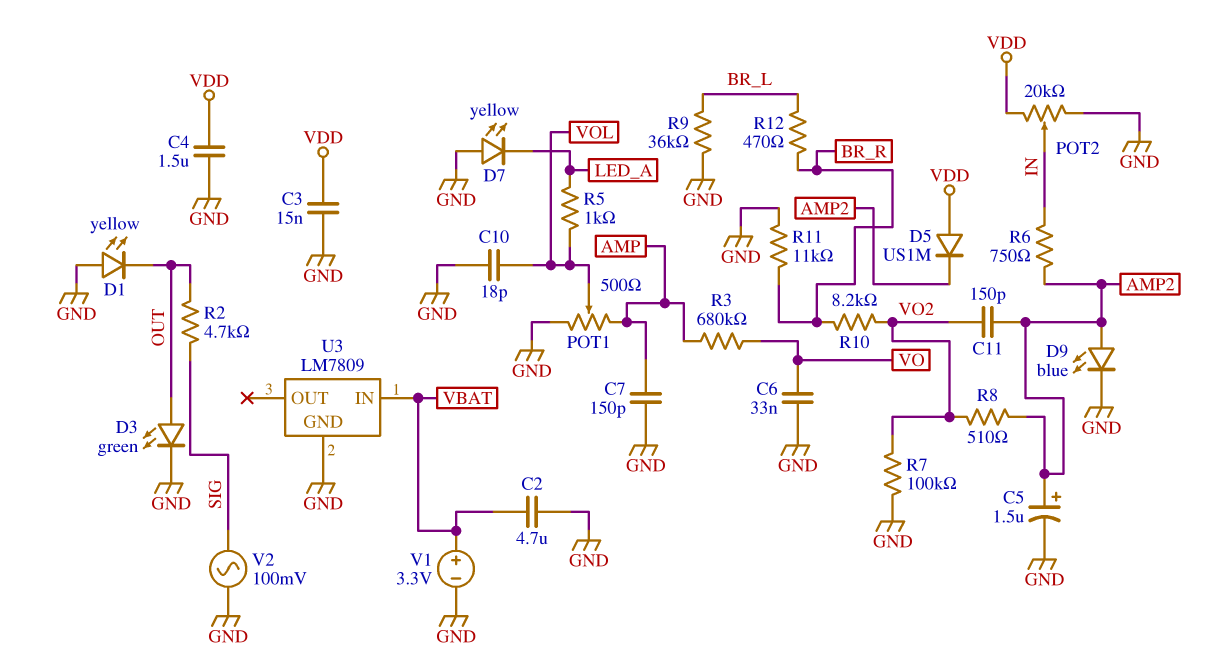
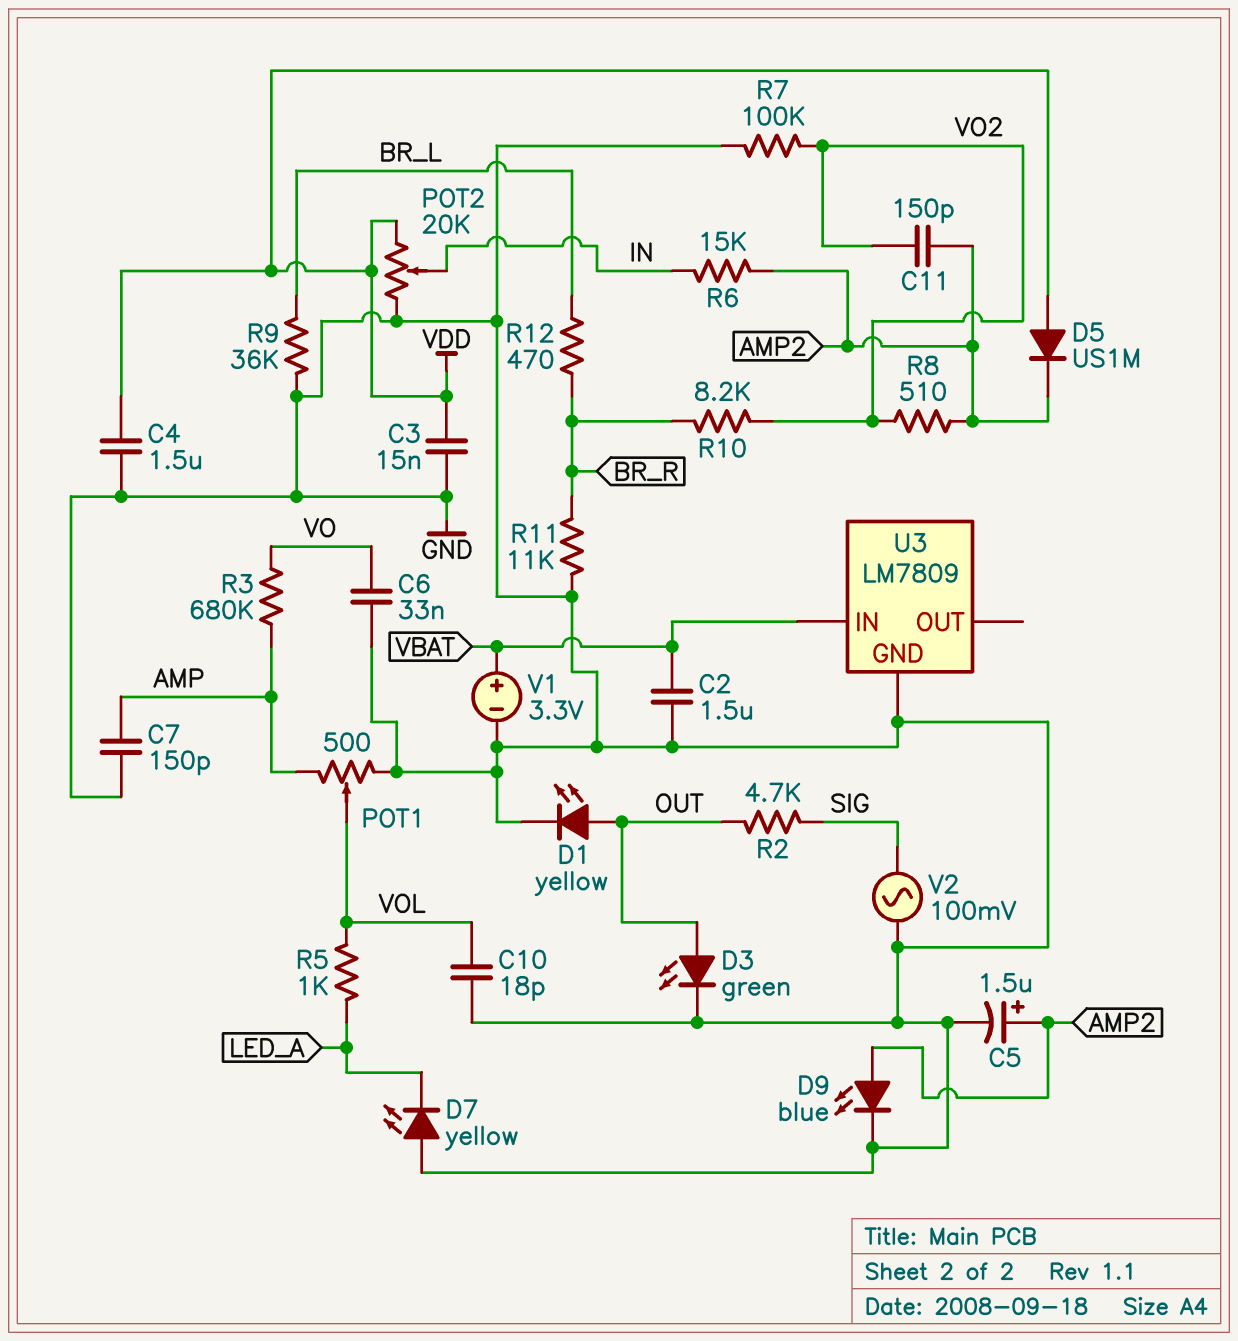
C2: 4.7uF (GND, VBAT) -> 1.5uF (GND, VBAT)
D1: LED yellow (A GND, K OUT) -> LED yellow (A OUT, K GND)
R6: 750 (AMP2, IN) -> 15k (AMP2, IN)

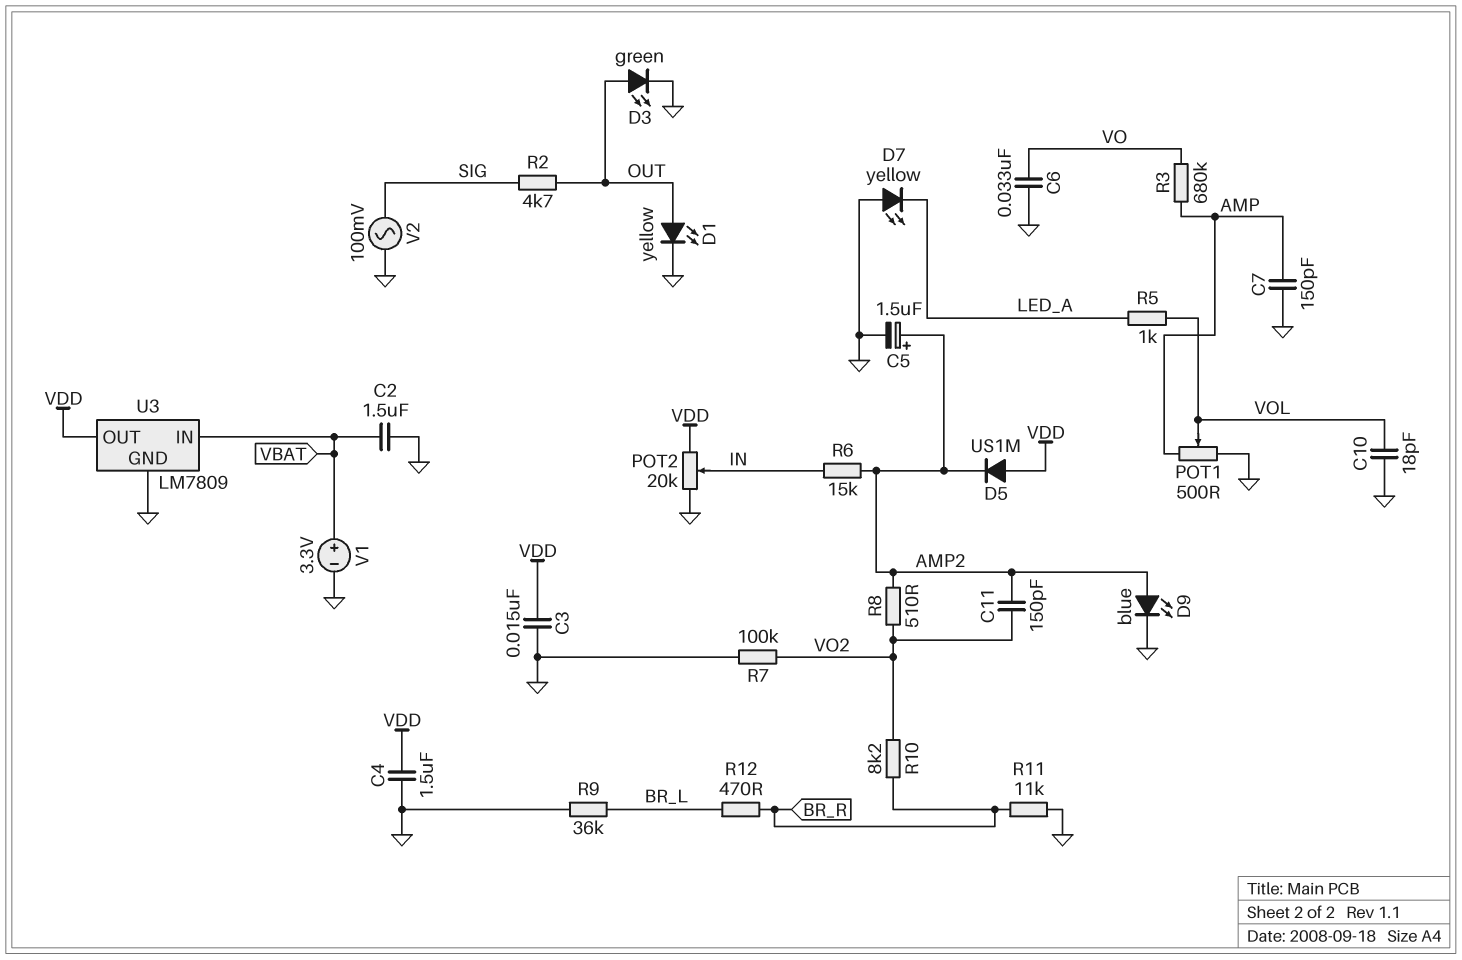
U3 pin OUT: none -> VDD

